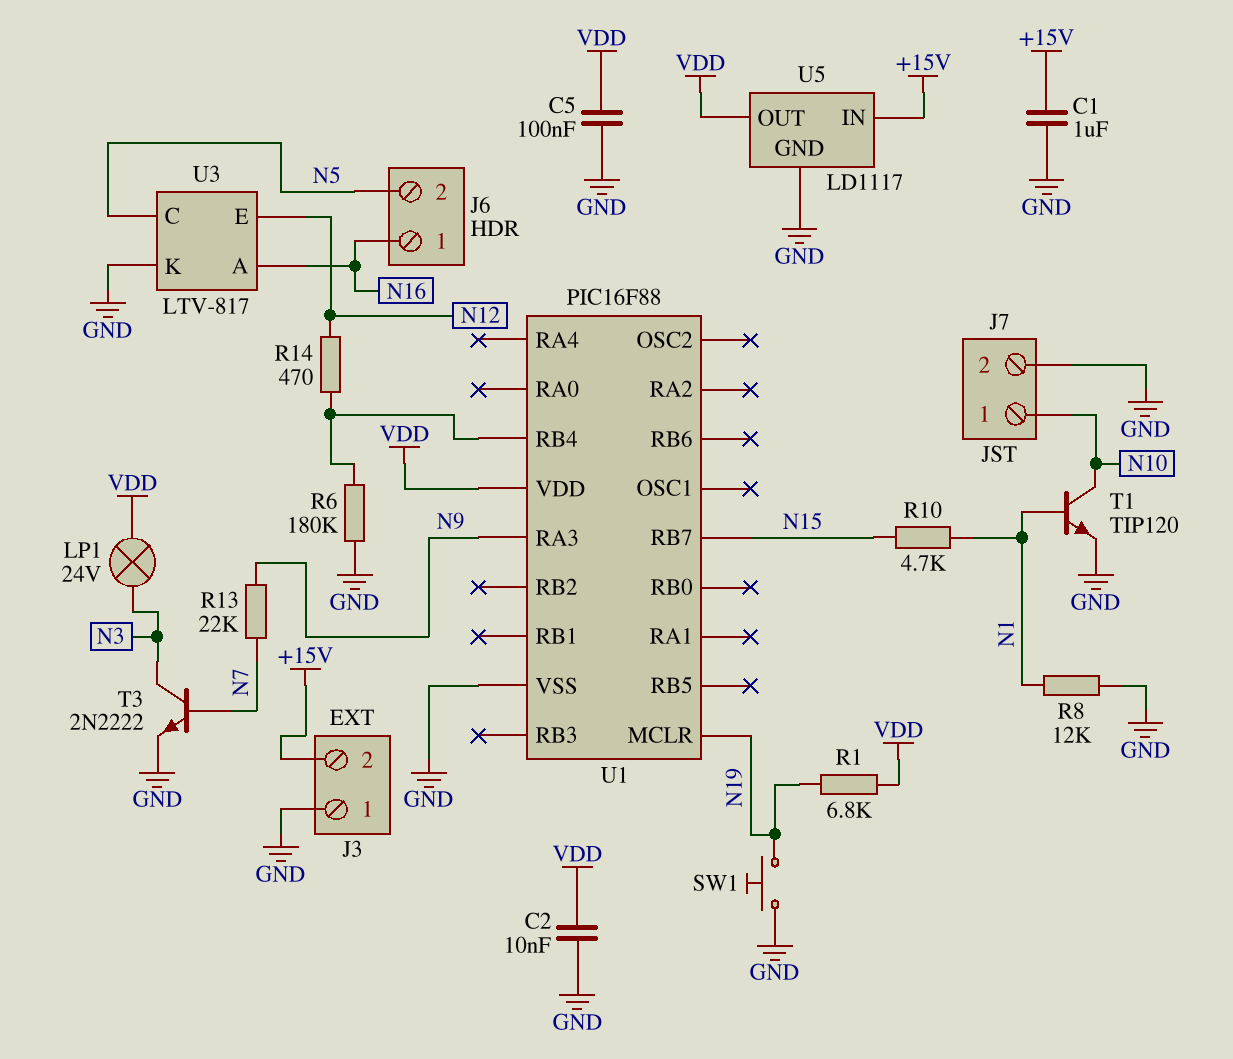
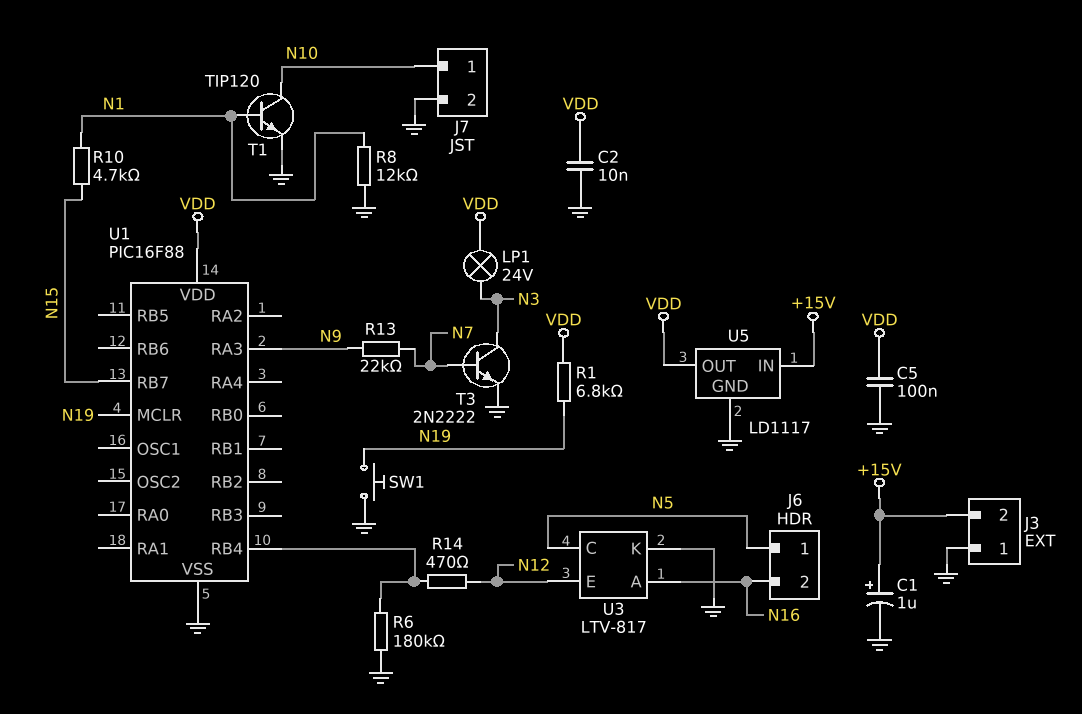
C1: 1uF (+15V, GND) -> 1uF (plus +15V, minus GND)
J6 pin 1: N16 -> N5
J6 pin 2: N5 -> N16

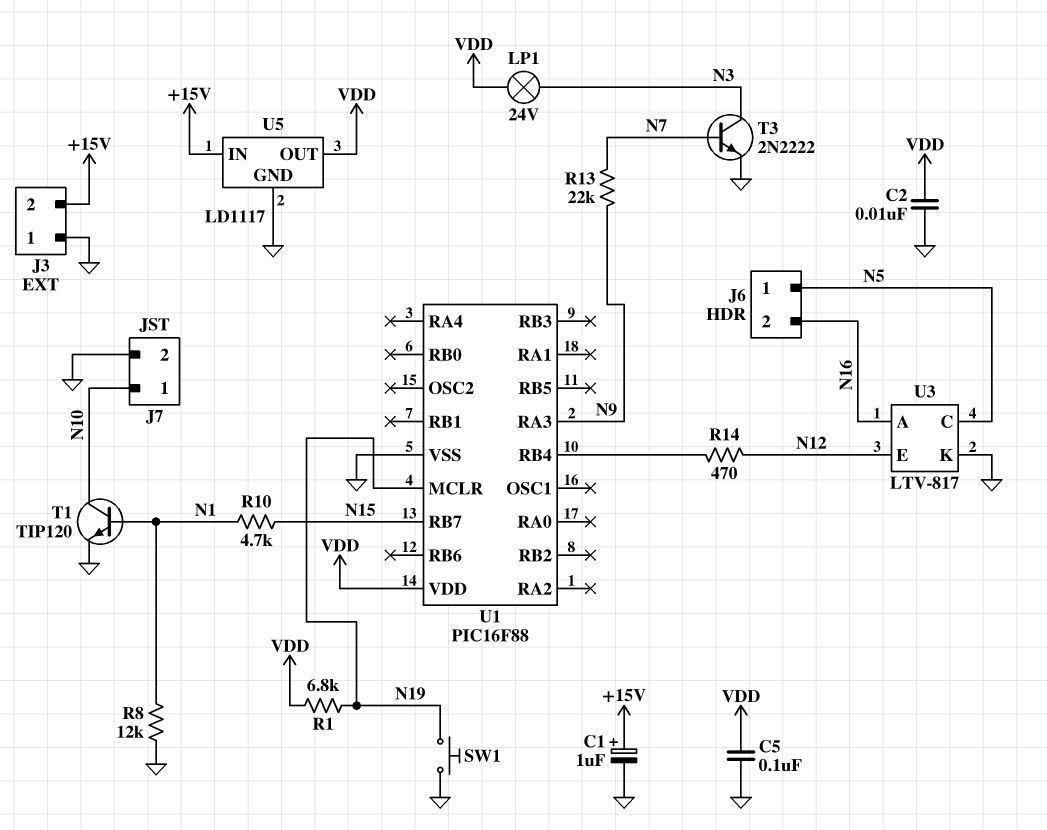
R6: 180k (GND, U1/RB4) -> none

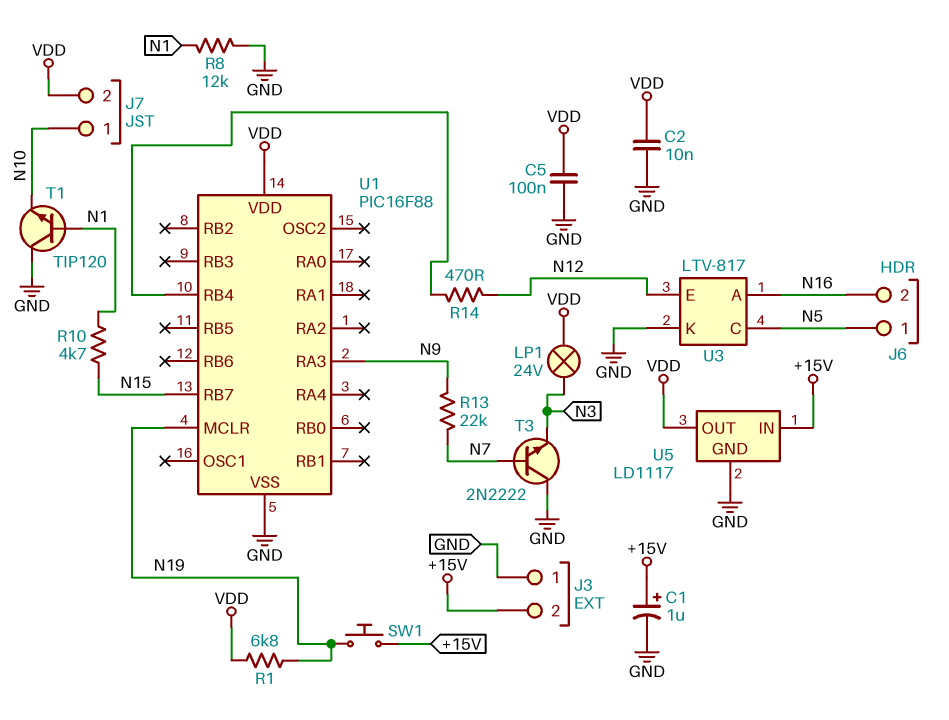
J7 pin 2: GND -> VDD
SW1: button (GND, N19) -> button (+15V, N19)
T1: NPN TIP120 (B N1, C N10, E GND) -> NPN TIP120 (B N1, C GND, E N10)
T3: NPN 2N2222 (B N7, C N3, E GND) -> NPN 2N2222 (B N7, C GND, E N3)

